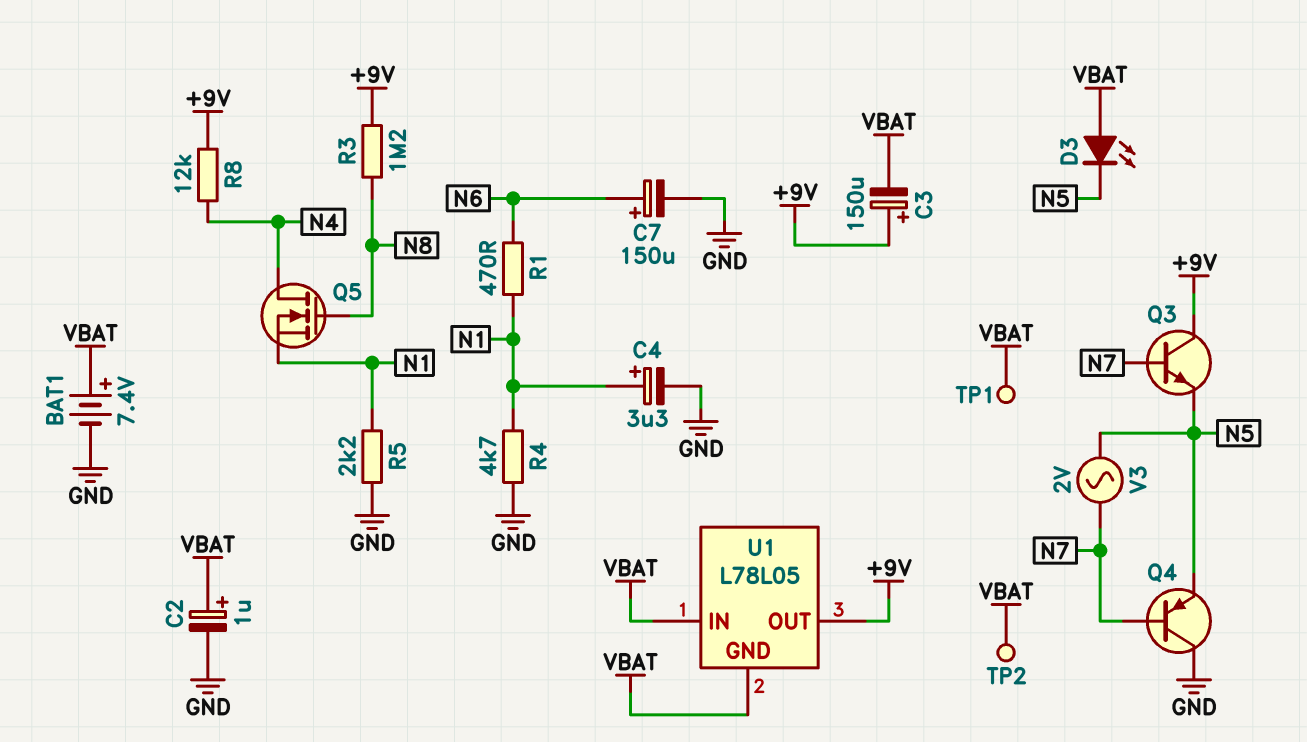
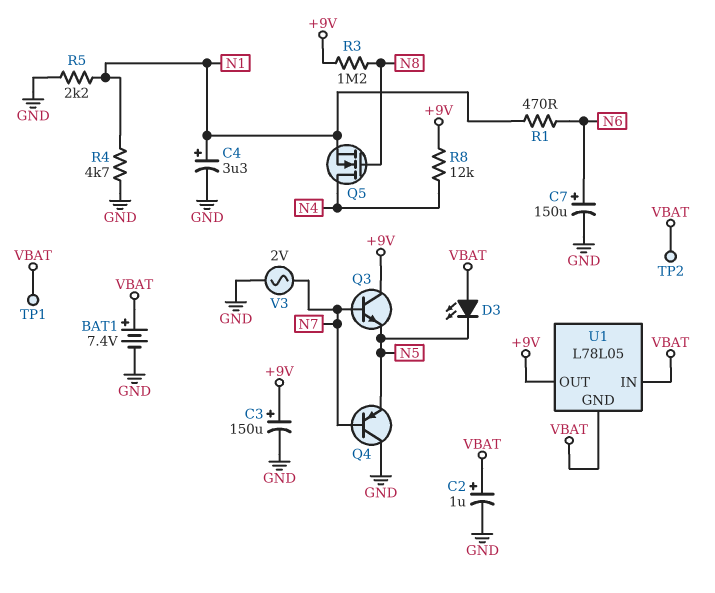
C3: 150uF (plus +9V, minus VBAT) -> 150uF (plus +9V, minus GND)
V3: AC 2V (N5, N7) -> AC 2V (GND, N7)

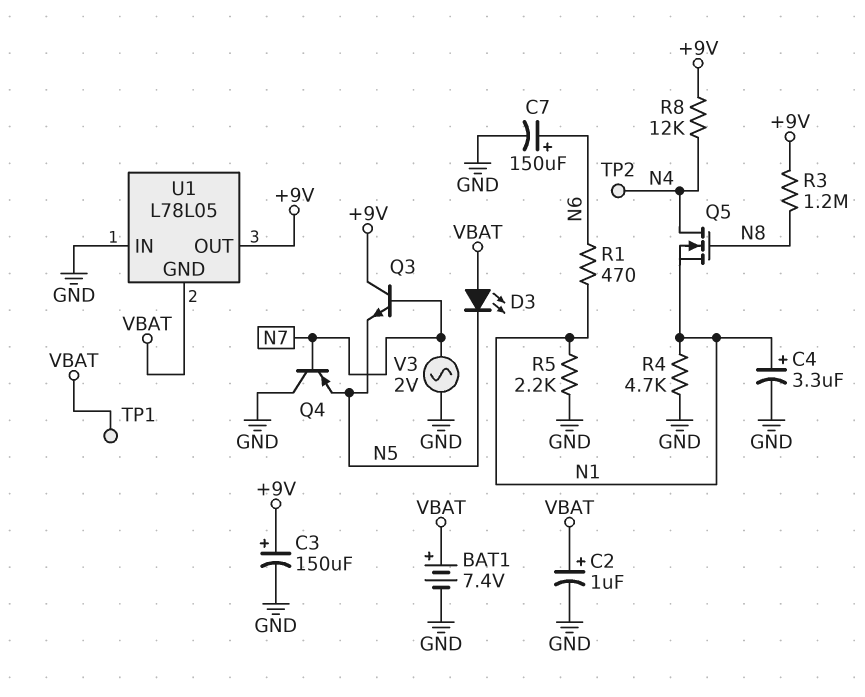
TP2: test point (VBAT) -> test point (N4)
U1 pin IN: VBAT -> GND

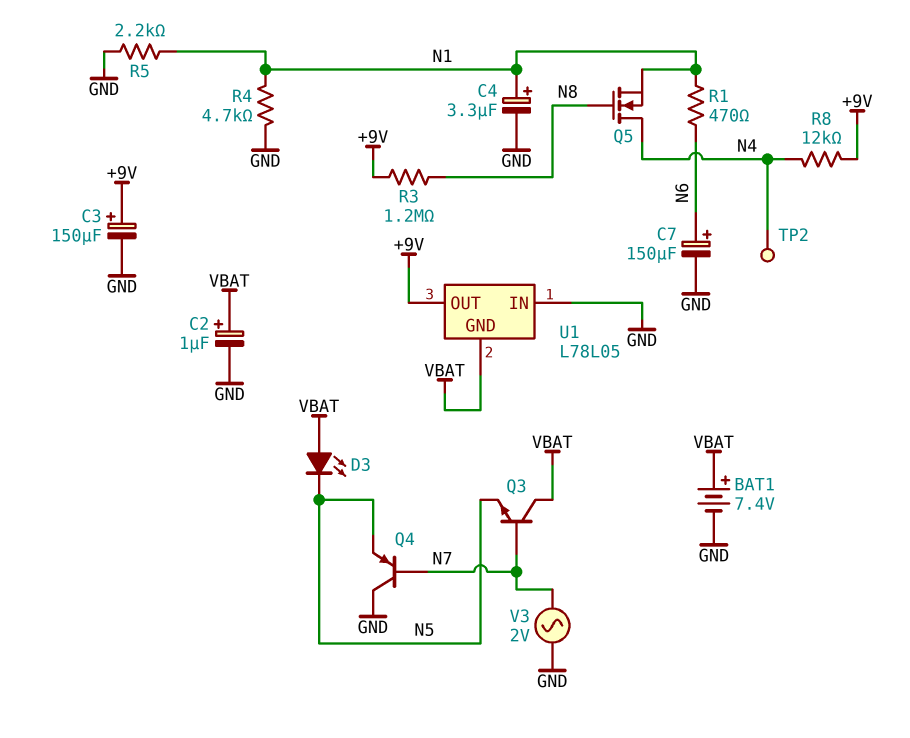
Q3: NPN (B N7, C +9V, E N5) -> NPN (B N7, C VBAT, E N5)
TP1: test point (VBAT) -> none

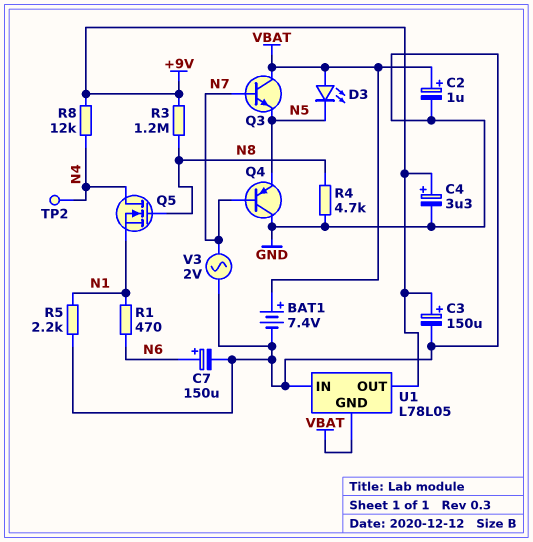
C4: 3.3uF (plus N1, minus GND) -> 3.3uF (plus +9V, minus GND)
R4: 4.7k (GND, N1) -> 4.7k (GND, N8)

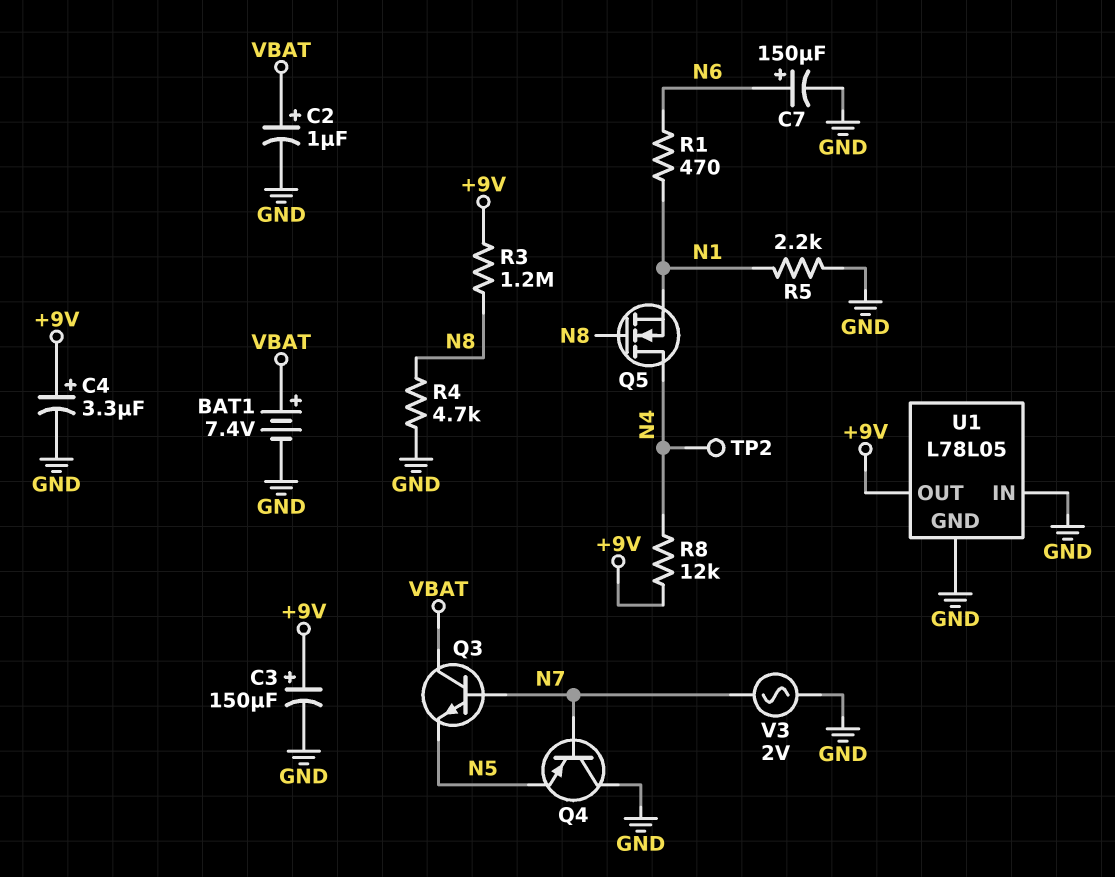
D3: LED (A VBAT, K N5) -> none
U1 pin GND: VBAT -> GND

